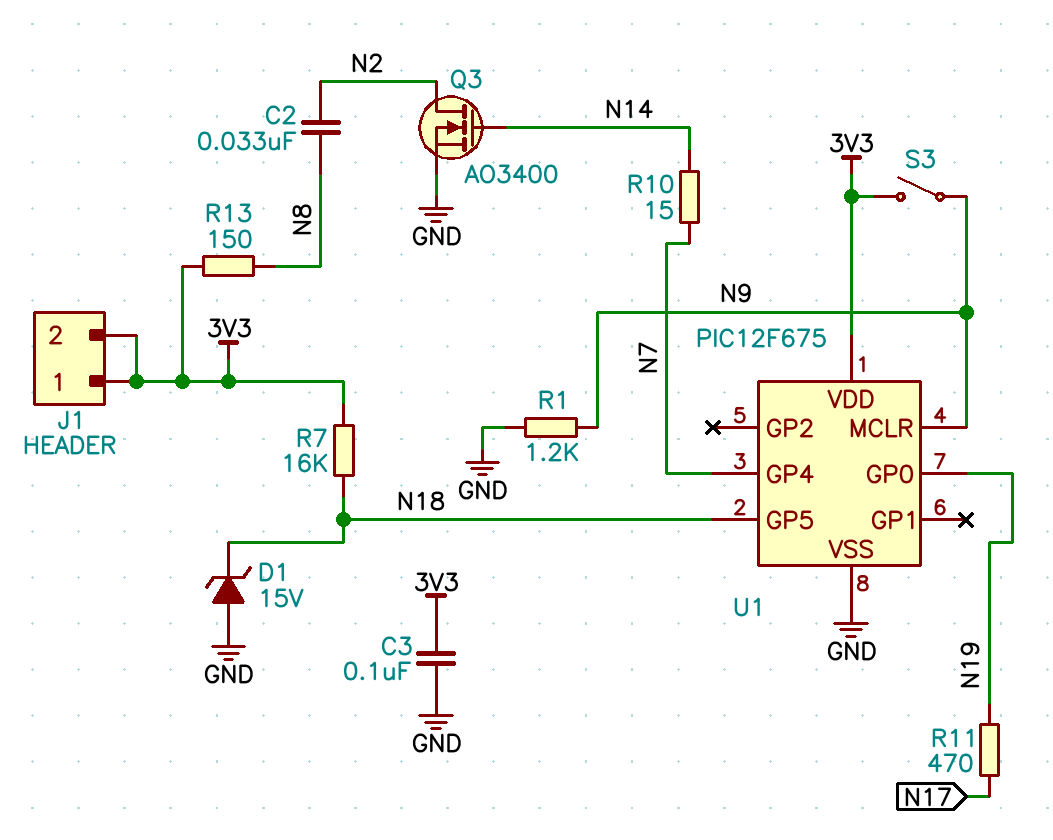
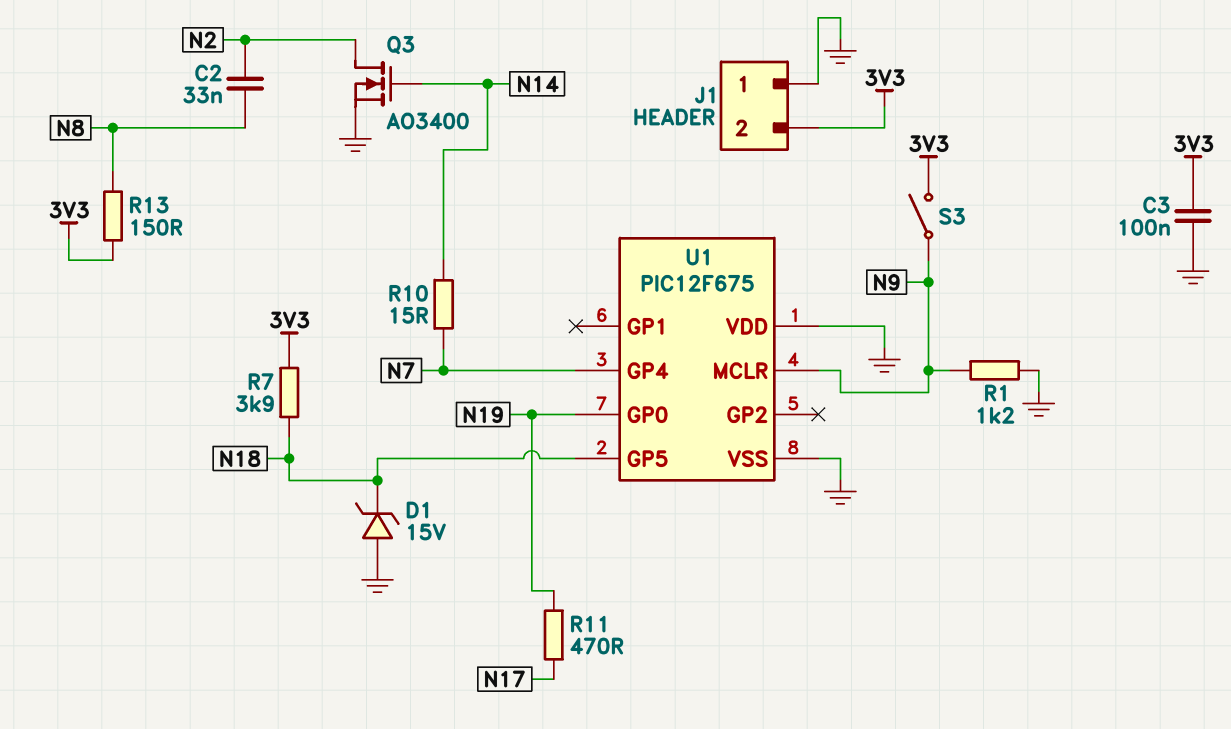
J1 pin 1: 3V3 -> GND
R7: 16k (3V3, N18) -> 3.9k (3V3, N18)
U1 pin VDD: 3V3 -> GND

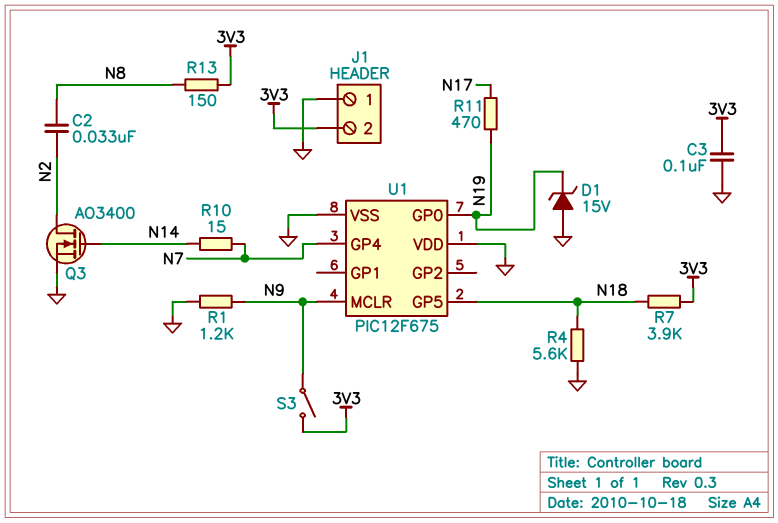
D1: zener 15V (A GND, K N18) -> zener 15V (A GND, K N19)
R4: none -> 5.6k (GND, N18)

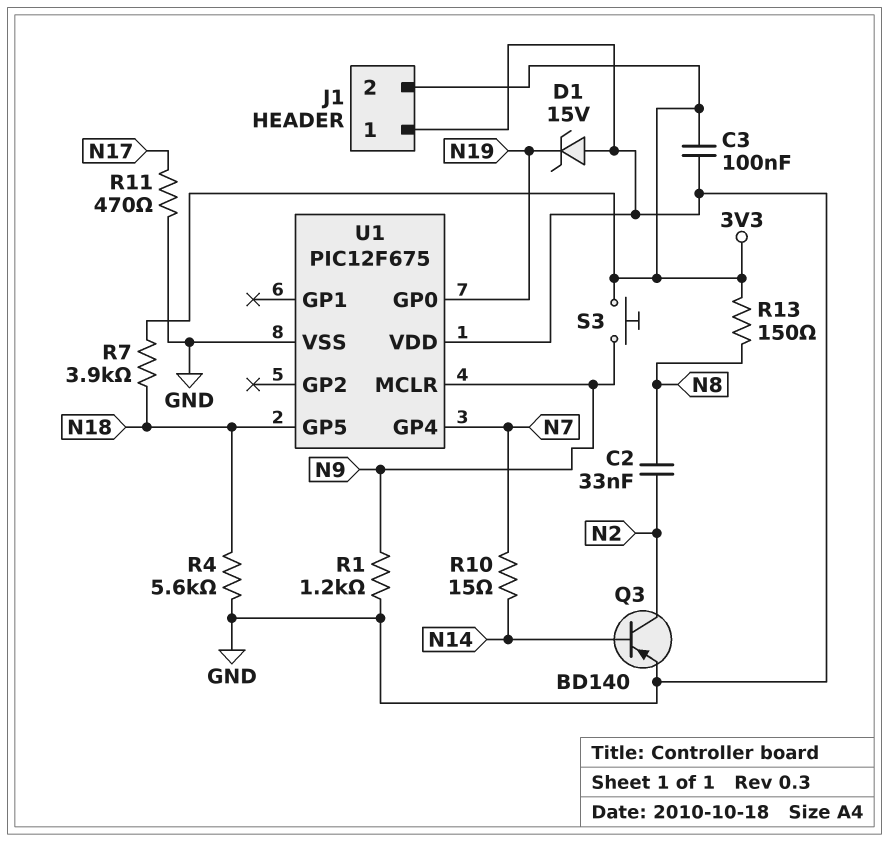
Q3: NMOS AO3400 (G N14, D N2, S GND) -> PNP BD140 (B N14, C N2, E GND)
R11: 470 (N17, N19) -> 470 (GND, N17)
S3: switch (3V3, N9) -> button (3V3, N9)

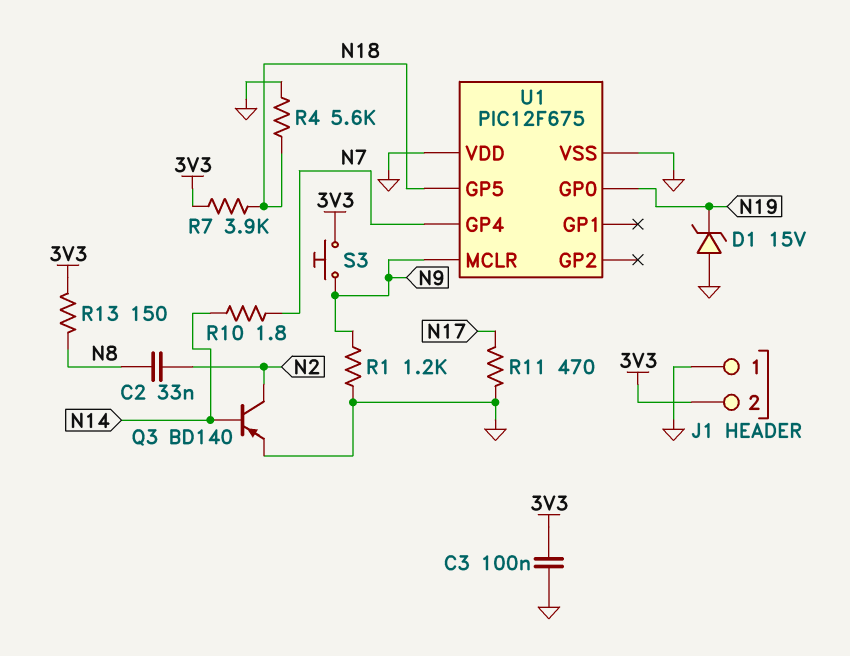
R10: 15 (N7, N14) -> 1.8 (N7, N14)

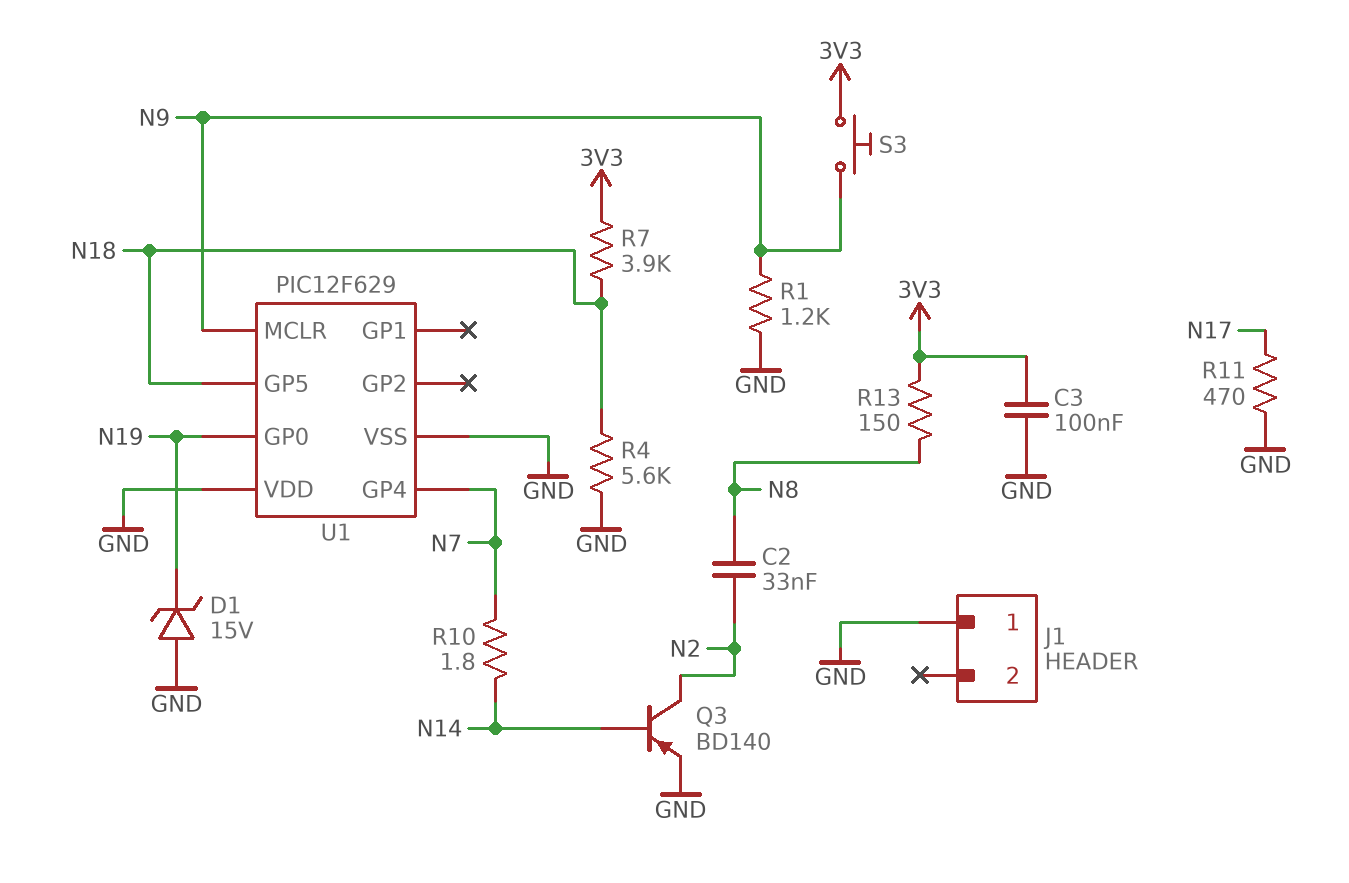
J1 pin 2: 3V3 -> none
U1: PIC12F675 -> PIC12F629

